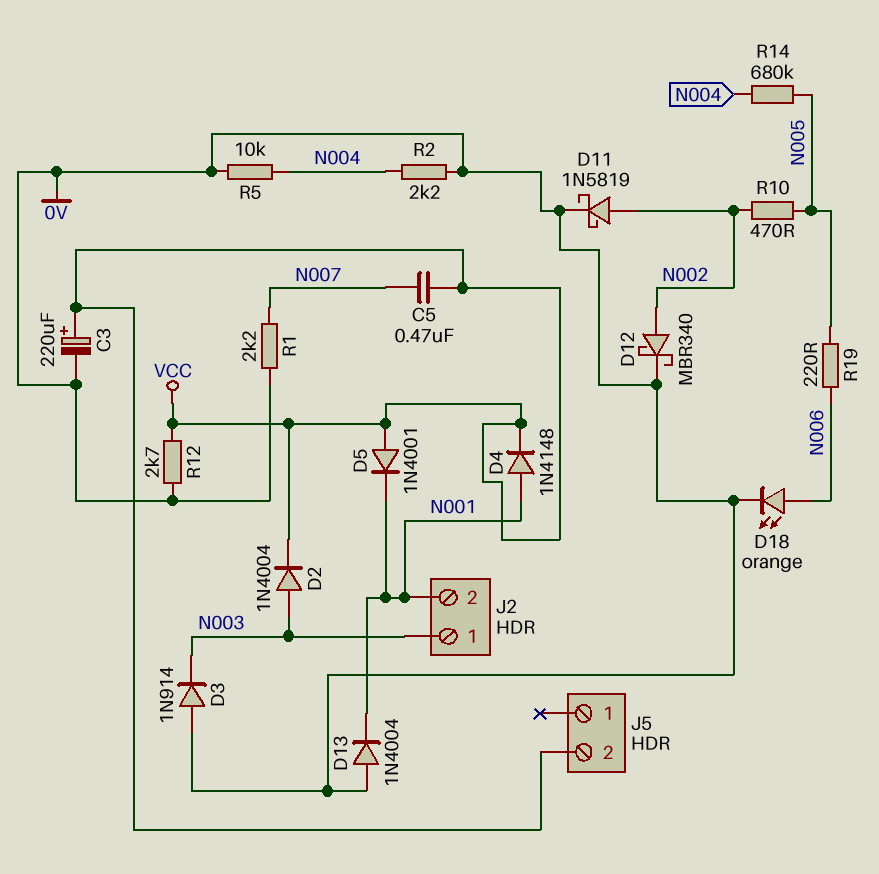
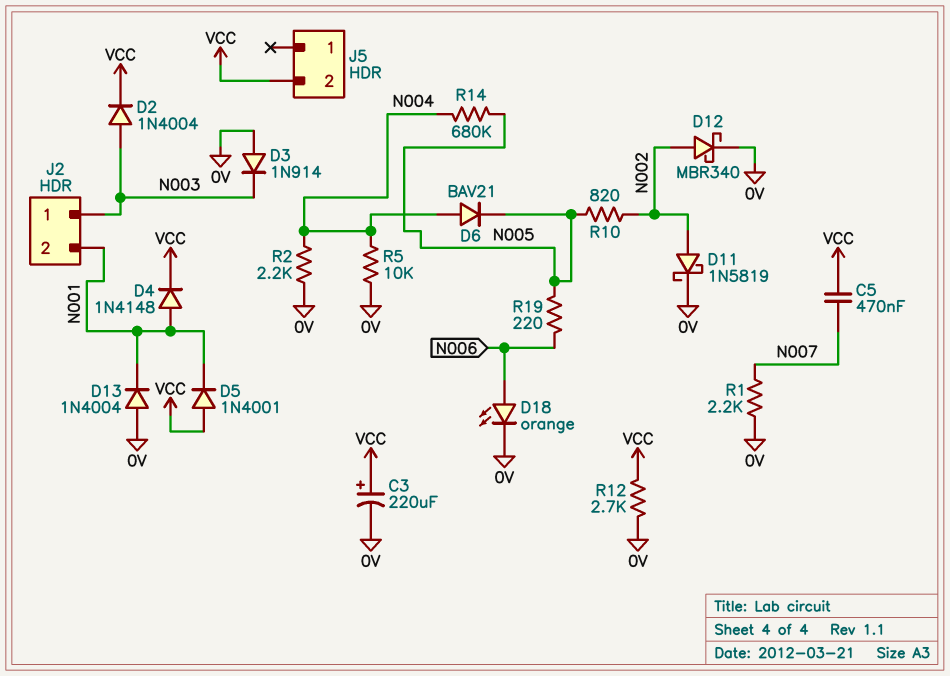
D6: none -> diode BAV21 (A N004, K N005)
R10: 470 (N002, N005) -> 820 (N002, N005)

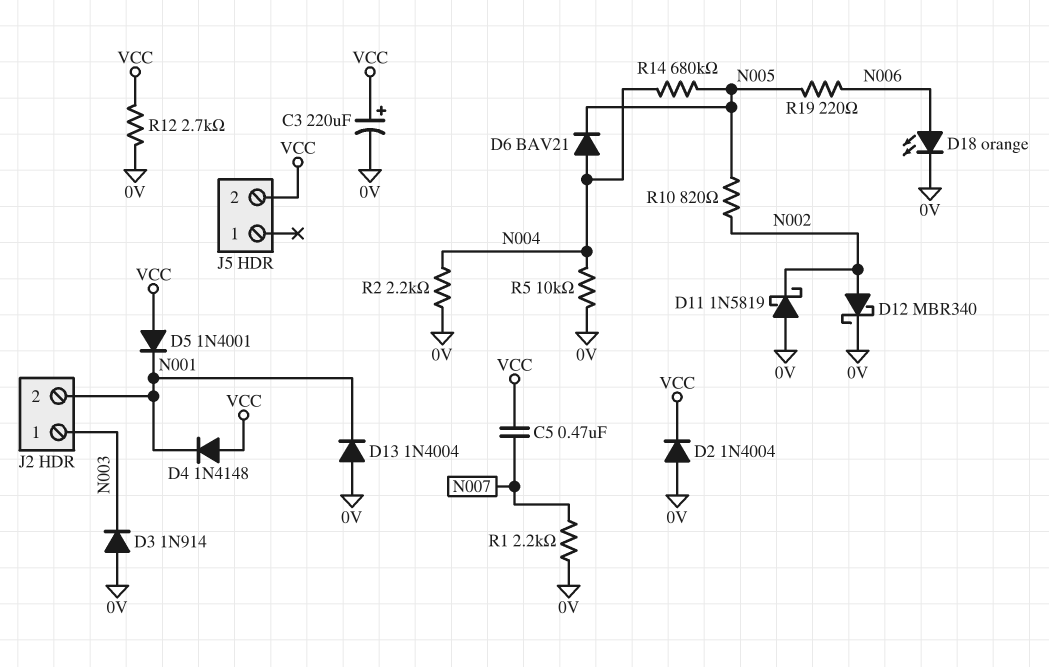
D2: diode 1N4004 (A N003, K VCC) -> diode 1N4004 (A 0V, K VCC)
D4: diode 1N4148 (A N001, K VCC) -> diode 1N4148 (A VCC, K N001)
D11: schottky 1N5819 (A N002, K 0V) -> schottky 1N5819 (A 0V, K N002)

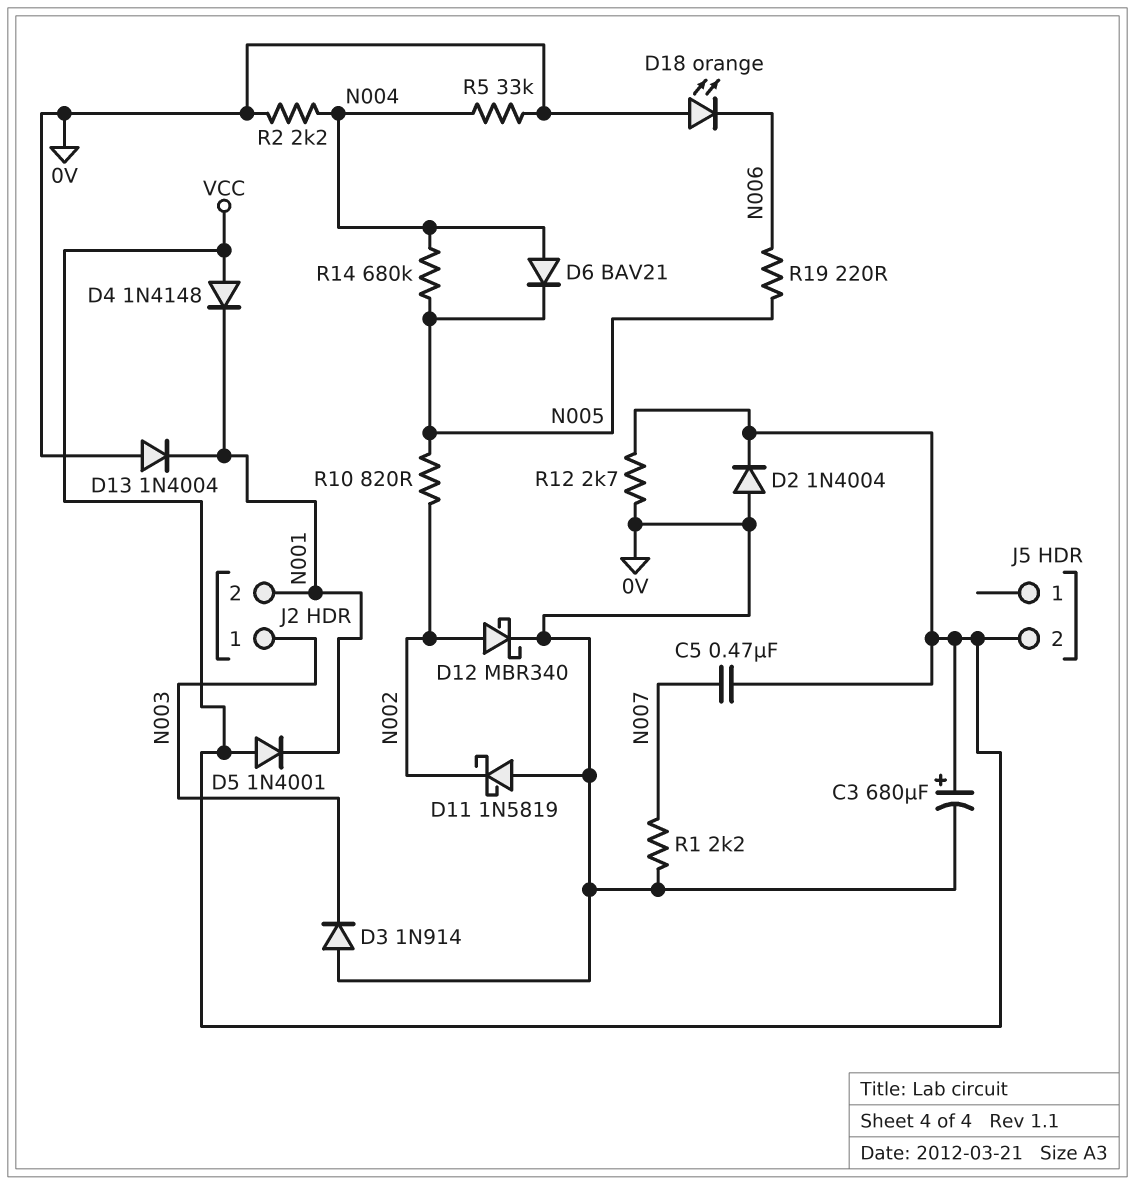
C3: 220uF (plus VCC, minus 0V) -> 680uF (plus VCC, minus 0V)
D18: LED orange (A N006, K 0V) -> LED orange (A 0V, K N006)
R5: 10k (0V, N004) -> 33k (0V, N004)

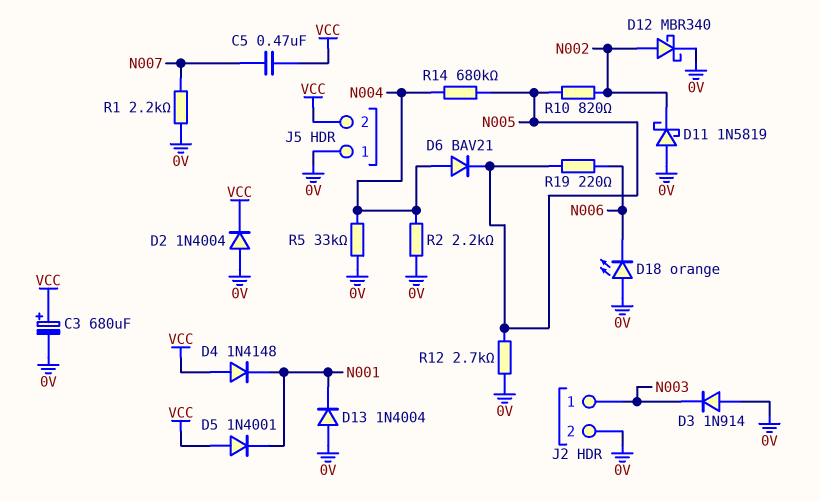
J2 pin 2: N001 -> 0V
J5 pin 1: none -> 0V
R12: 2.7k (0V, VCC) -> 2.7k (0V, N005)

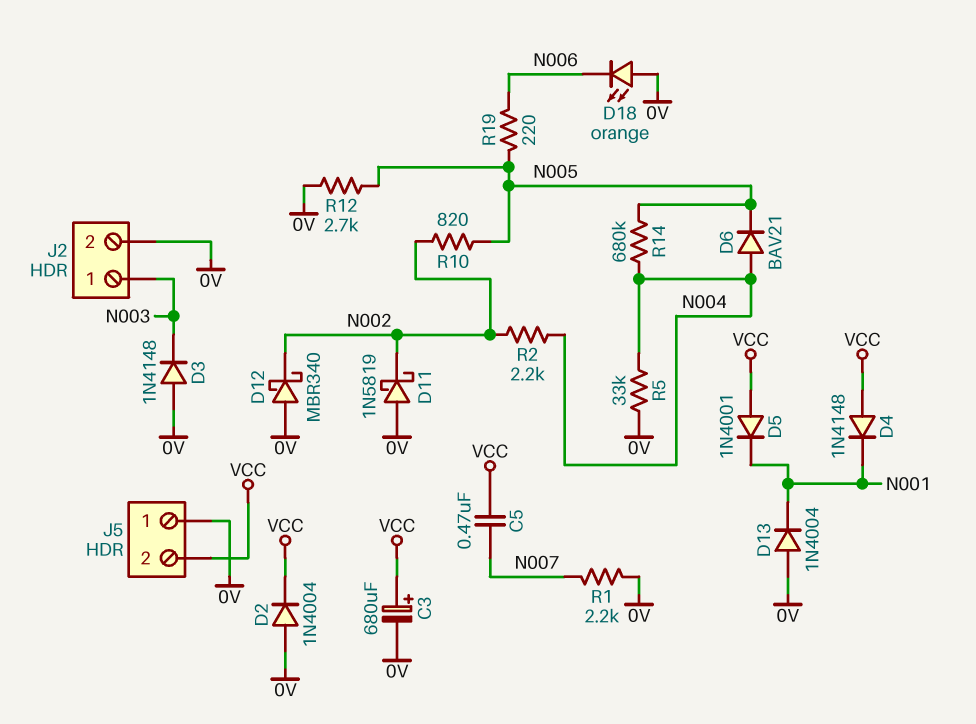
D3: diode 1N914 (A 0V, K N003) -> diode 1N4148 (A 0V, K N003)
D12: schottky MBR340 (A N002, K 0V) -> schottky MBR340 (A 0V, K N002)
R2: 2.2k (0V, N004) -> 2.2k (N002, N004)

